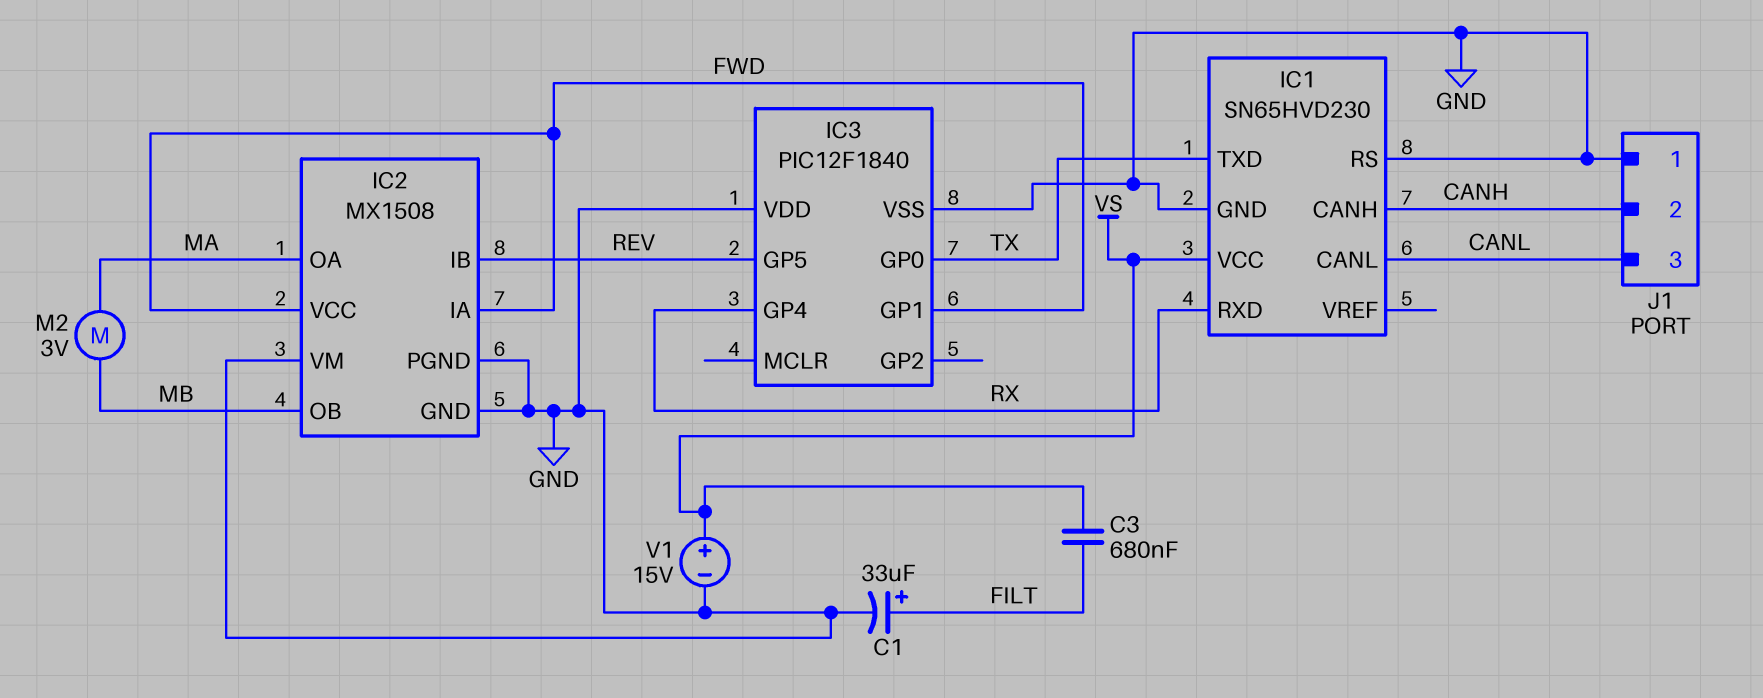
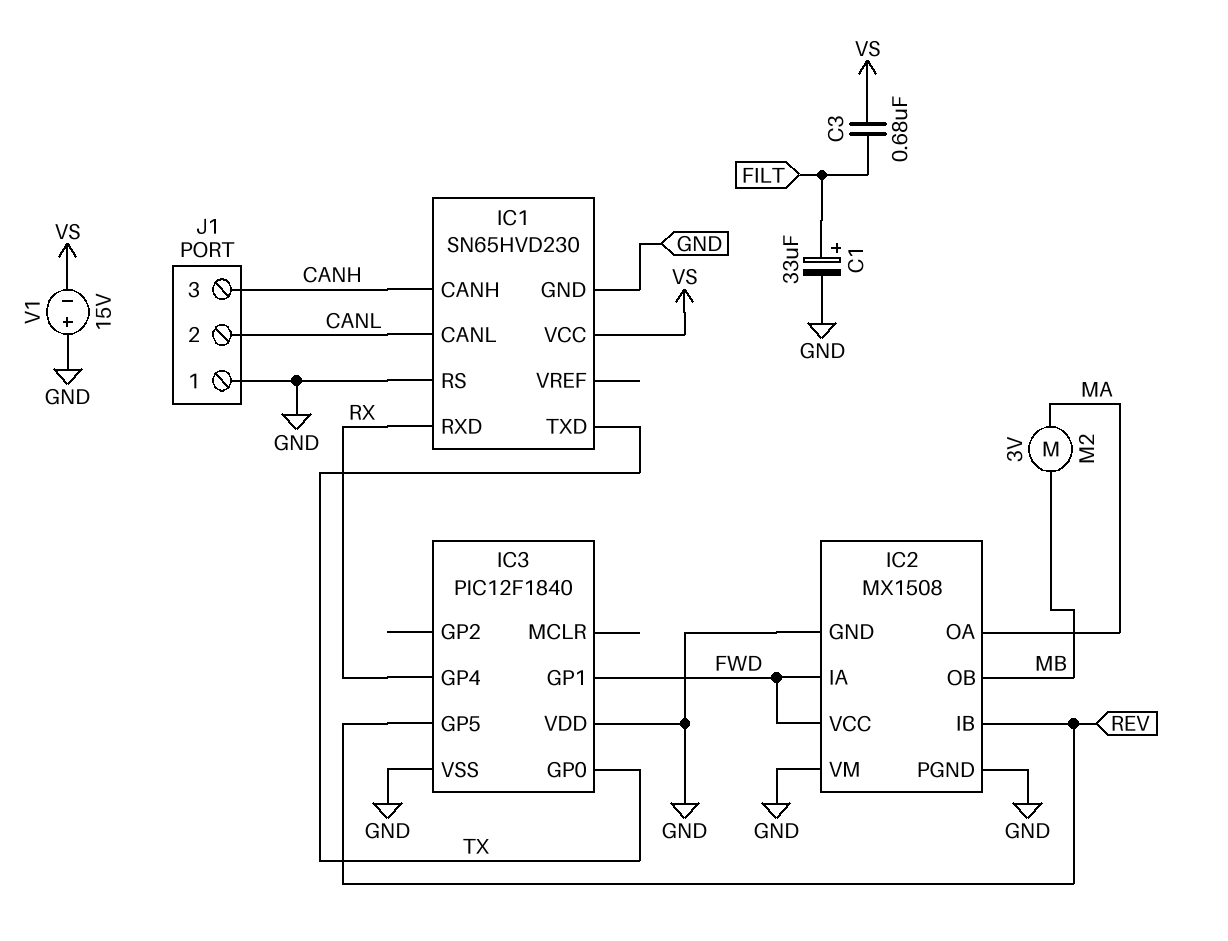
J1 pin 2: CANH -> CANL
J1 pin 3: CANL -> CANH
V1: 15V (plus VS, minus GND) -> 15V (plus GND, minus VS)

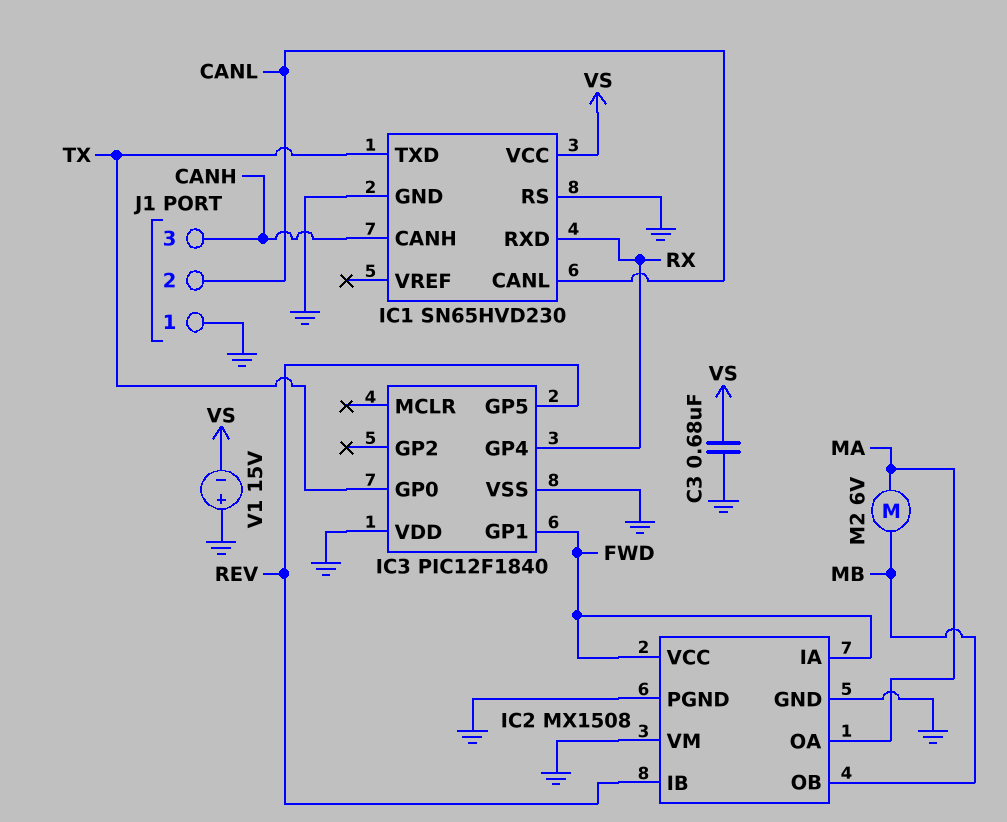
C1: 33uF (plus FILT, minus GND) -> none
C3: 680nF (FILT, VS) -> 680nF (GND, VS)
M2: motor 3V (MA, MB) -> motor 6V (MA, MB)

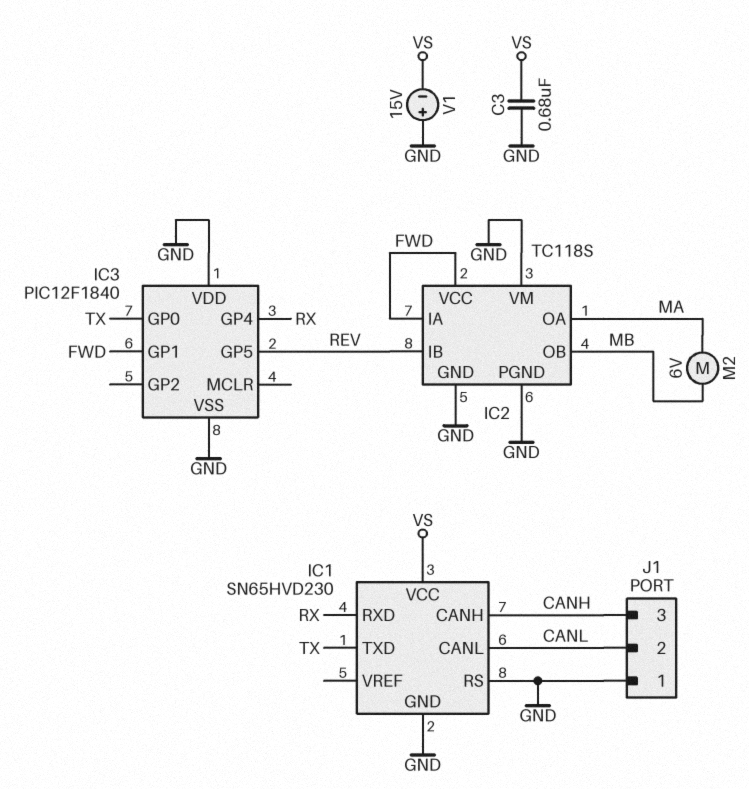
IC2: MX1508 -> TC118S

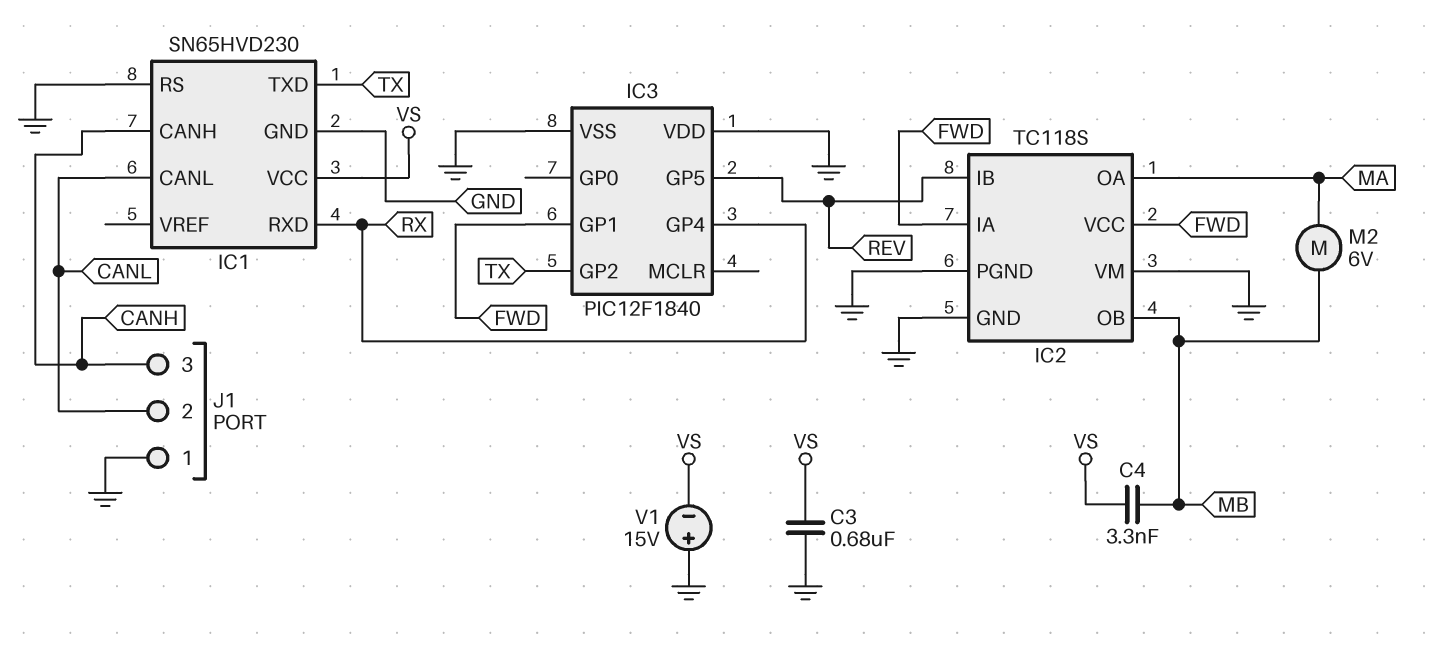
C4: none -> 3.3nF (MB, VS)
IC3 pin GP0: TX -> none
IC3 pin GP2: none -> TX

